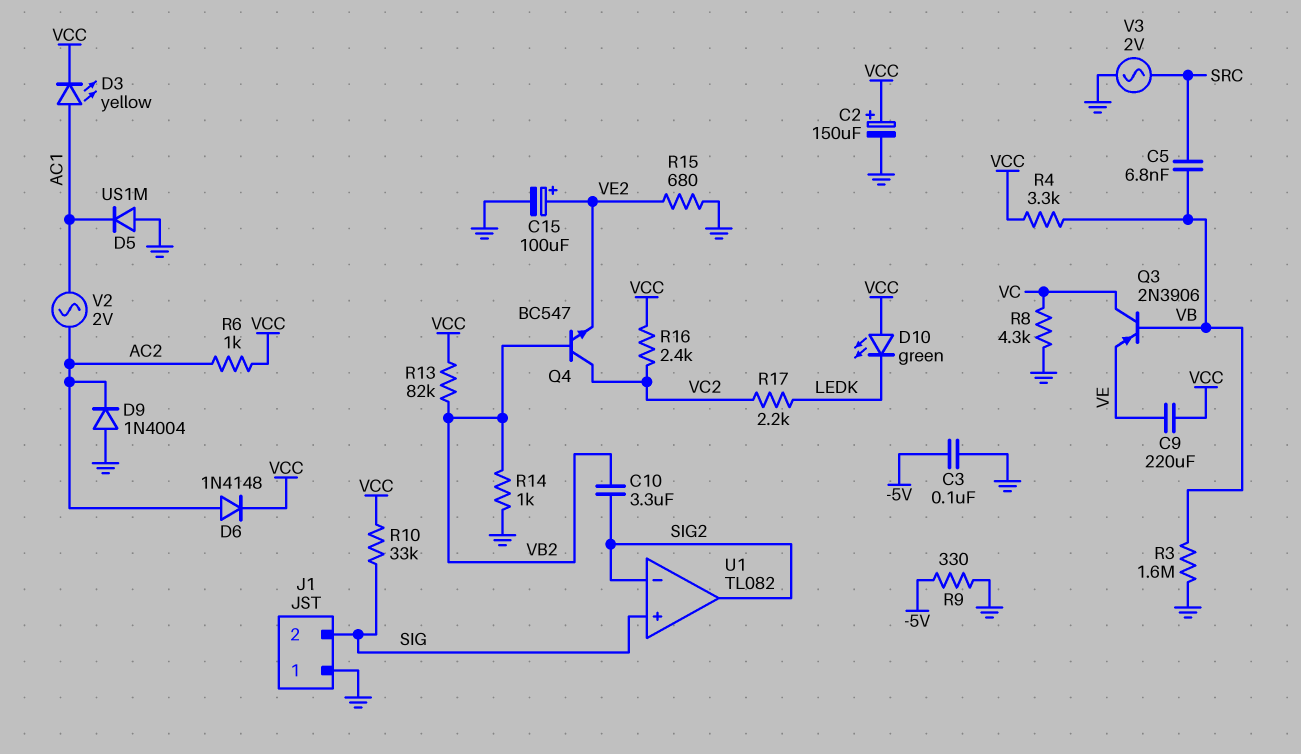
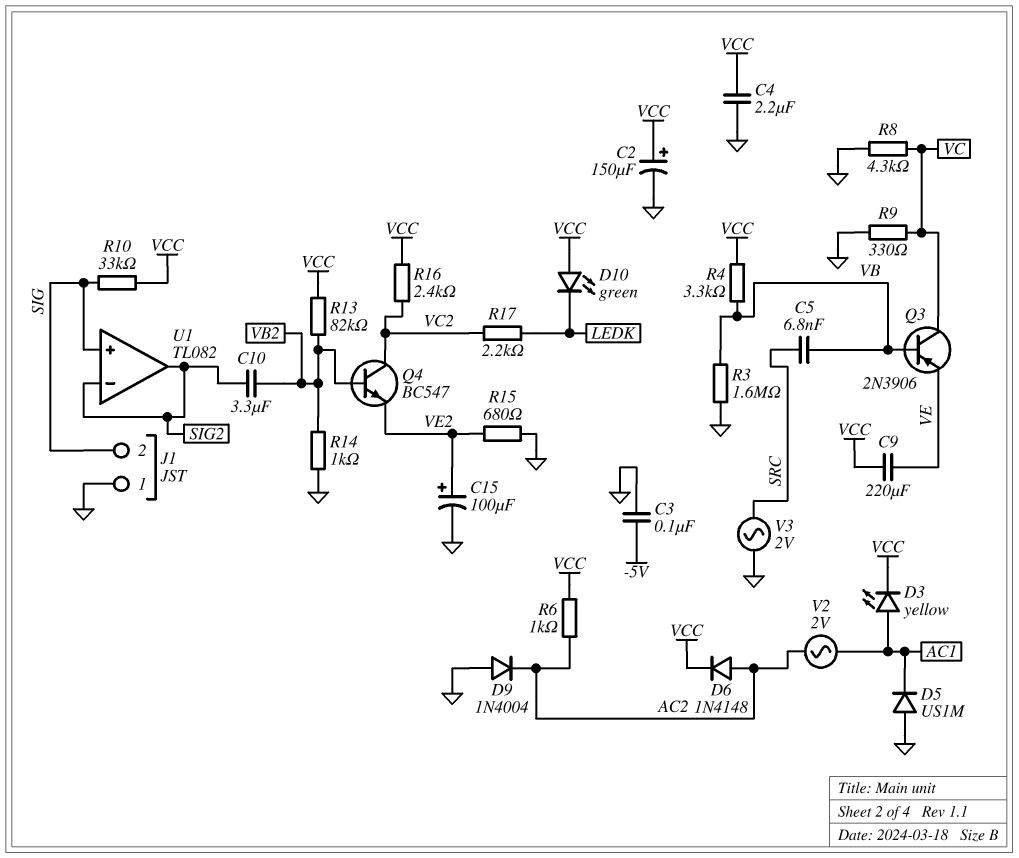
C4: none -> 2.2uF (GND, VCC)
R9: 330 (-5V, GND) -> 330 (GND, VC)

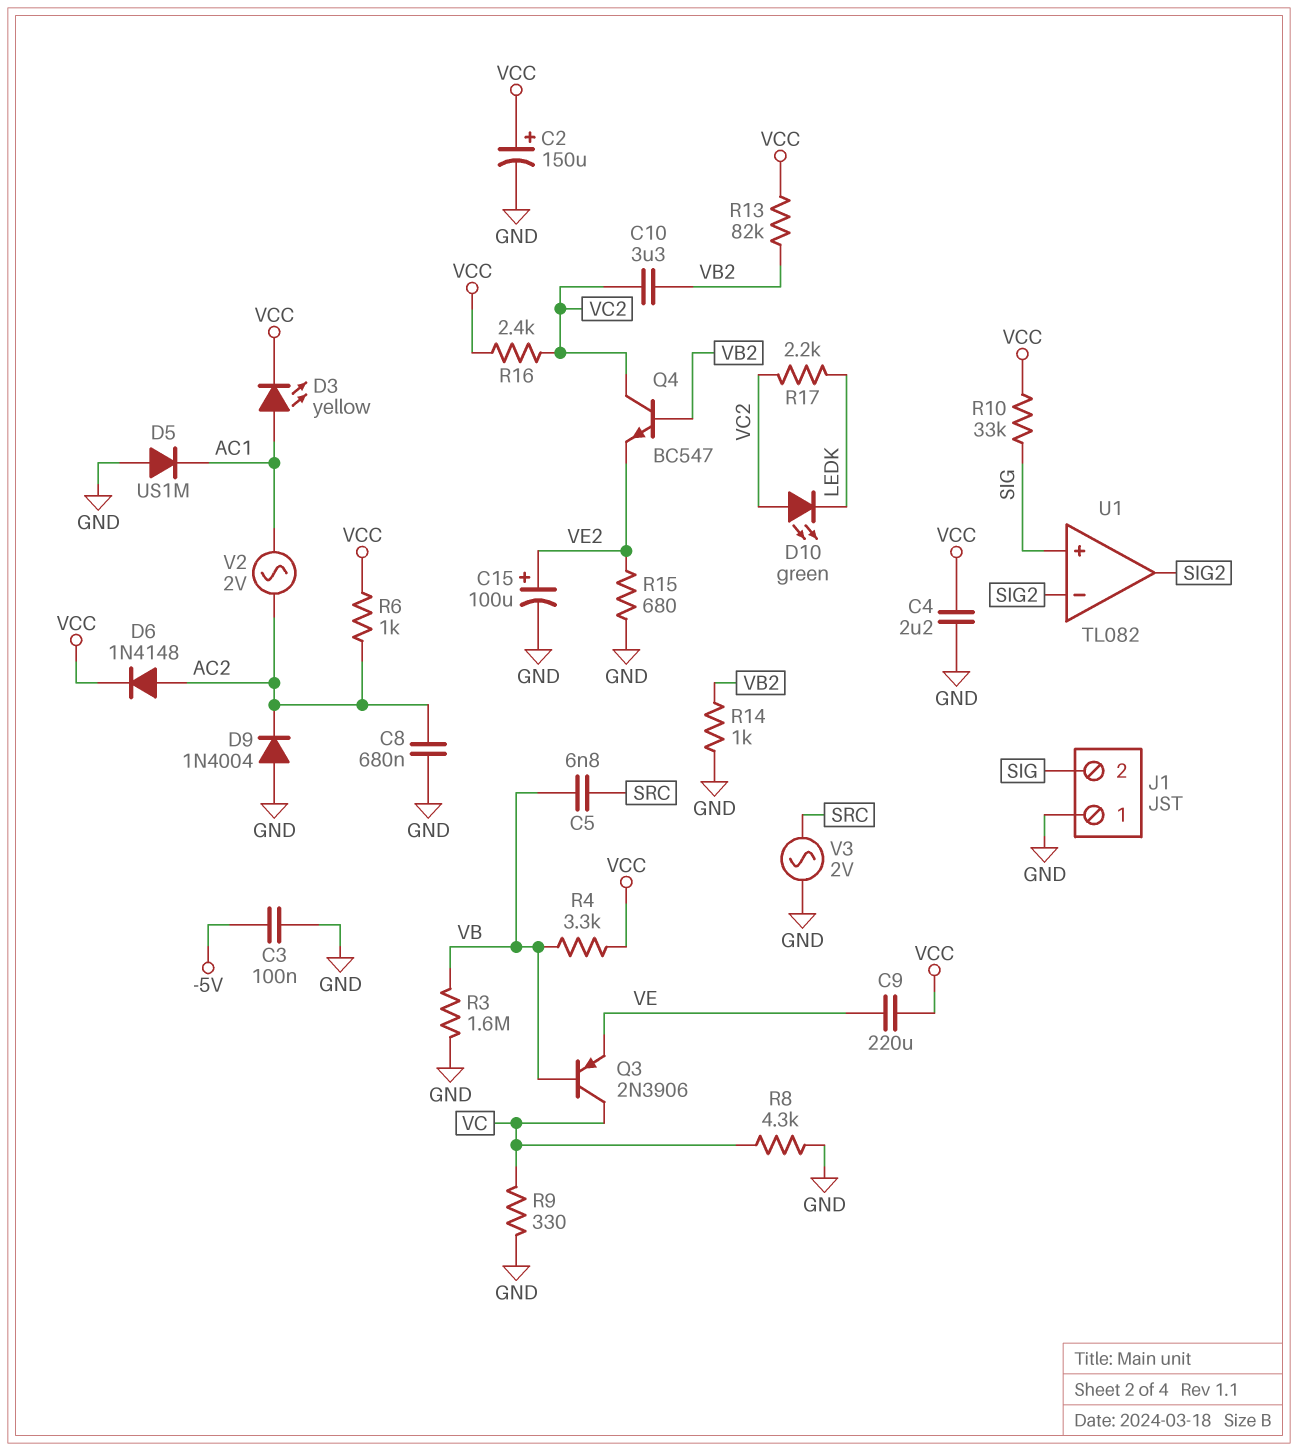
C8: none -> 680nF (AC2, GND)
C10: 3.3uF (SIG2, VB2) -> 3.3uF (VB2, VC2)
D10: LED green (A VCC, K LEDK) -> LED green (A VC2, K LEDK)

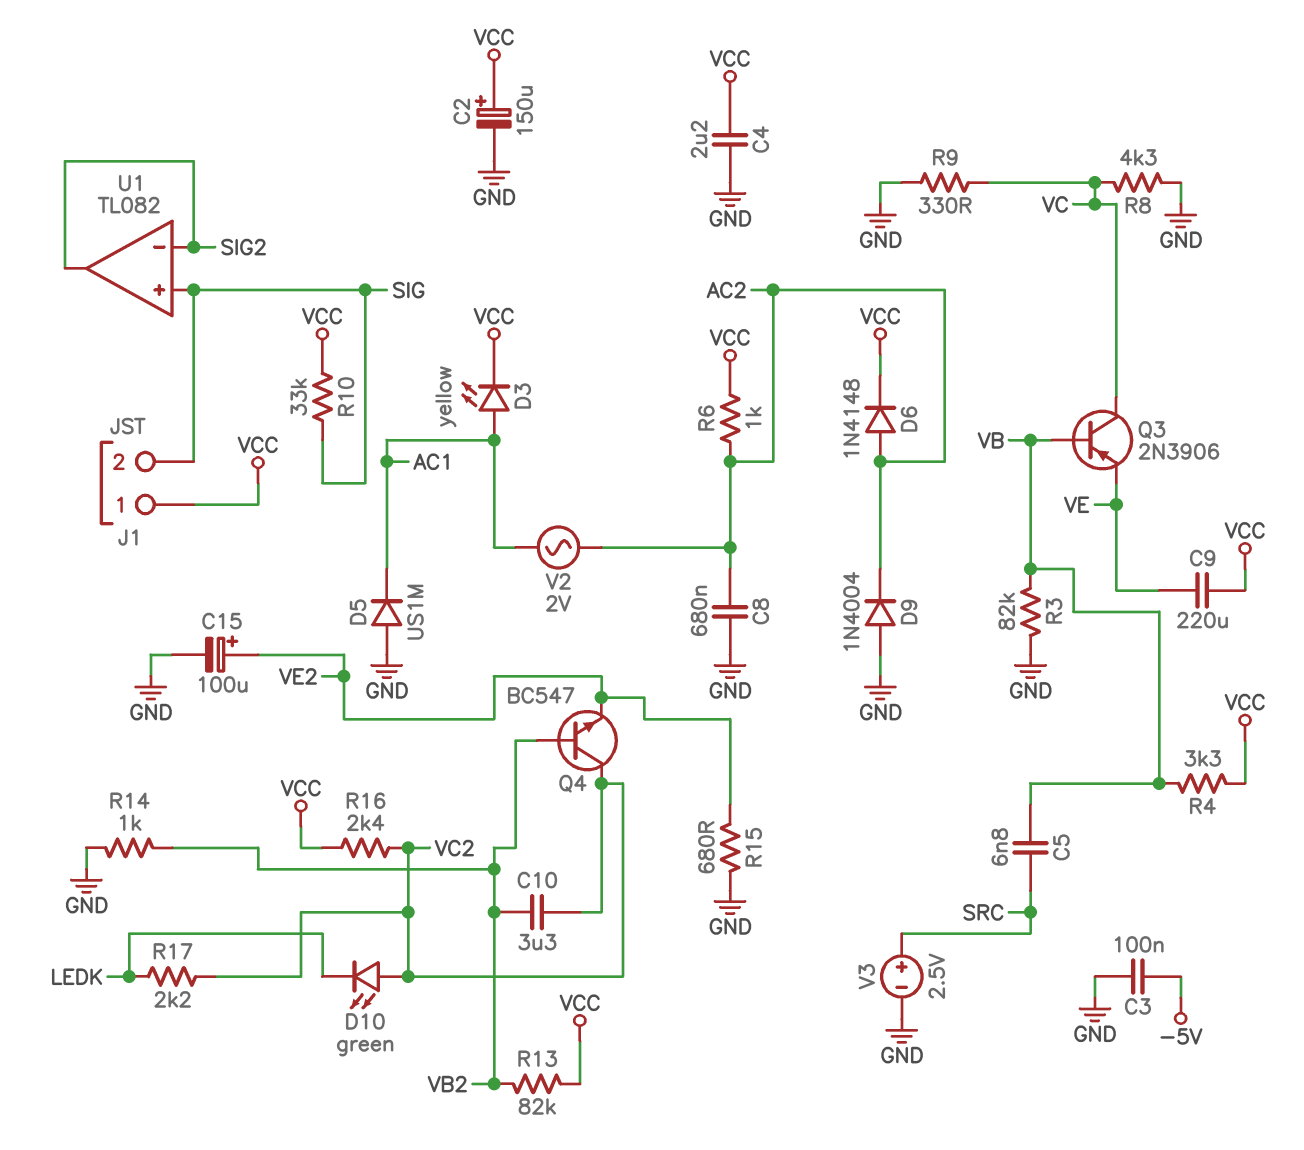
J1 pin 1: GND -> VCC
R3: 1.6M (GND, VB) -> 82k (GND, VB)
V3: AC 2V (GND, SRC) -> 2.5V (plus SRC, minus GND)

